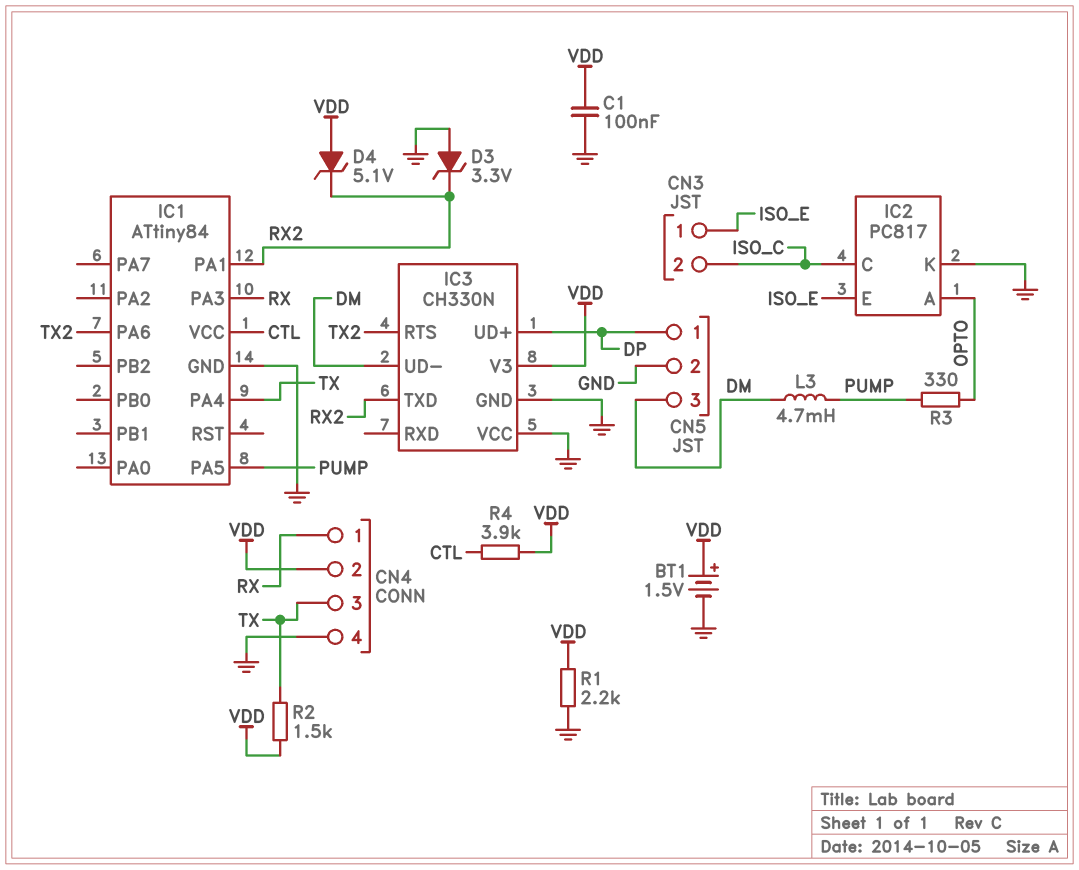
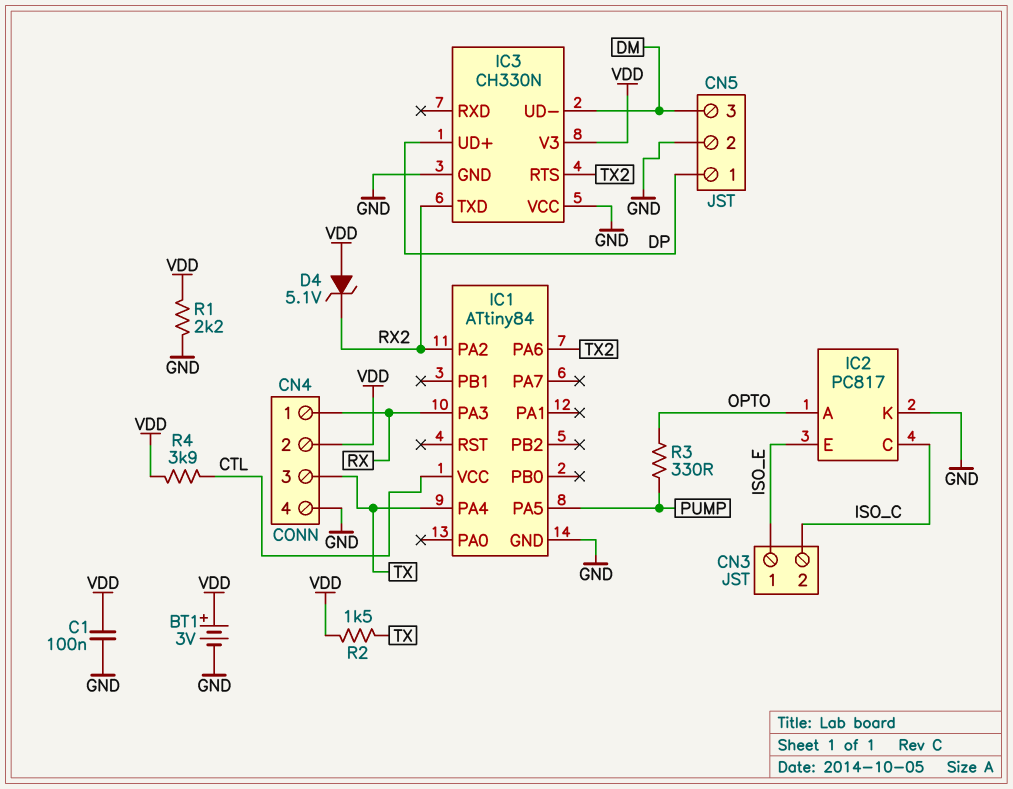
BT1: 1.5V (plus VDD, minus GND) -> 3V (plus VDD, minus GND)
D3: zener 3.3V (A GND, K RX2) -> none
IC1 pin PA1: RX2 -> none
IC1 pin PA2: none -> RX2
L3: 4.7mH (DM, PUMP) -> none

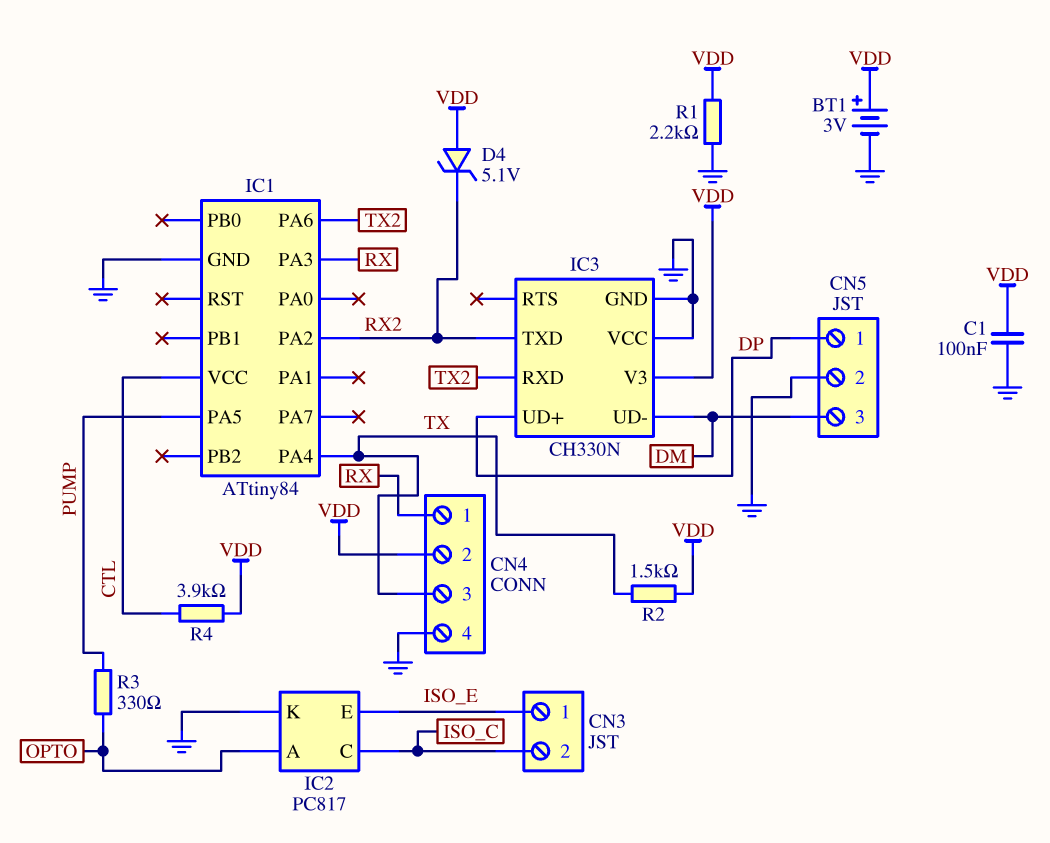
IC3 pin RTS: TX2 -> none
IC3 pin RXD: none -> TX2

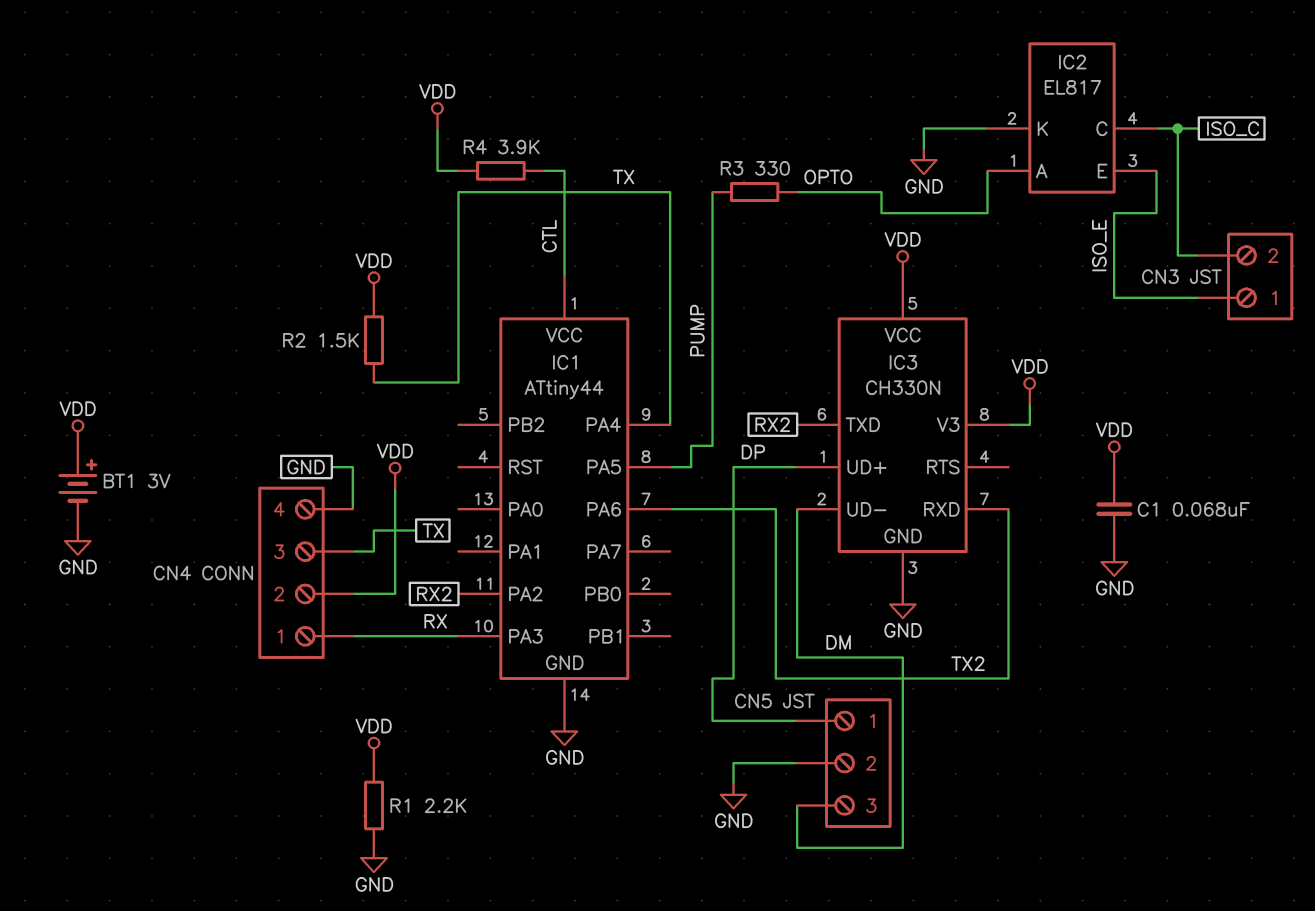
C1: 100nF (GND, VDD) -> 68nF (GND, VDD)
D4: zener 5.1V (A VDD, K RX2) -> none
IC1: ATtiny84 -> ATtiny44
IC2: PC817 -> EL817
IC3 pin VCC: GND -> VDD

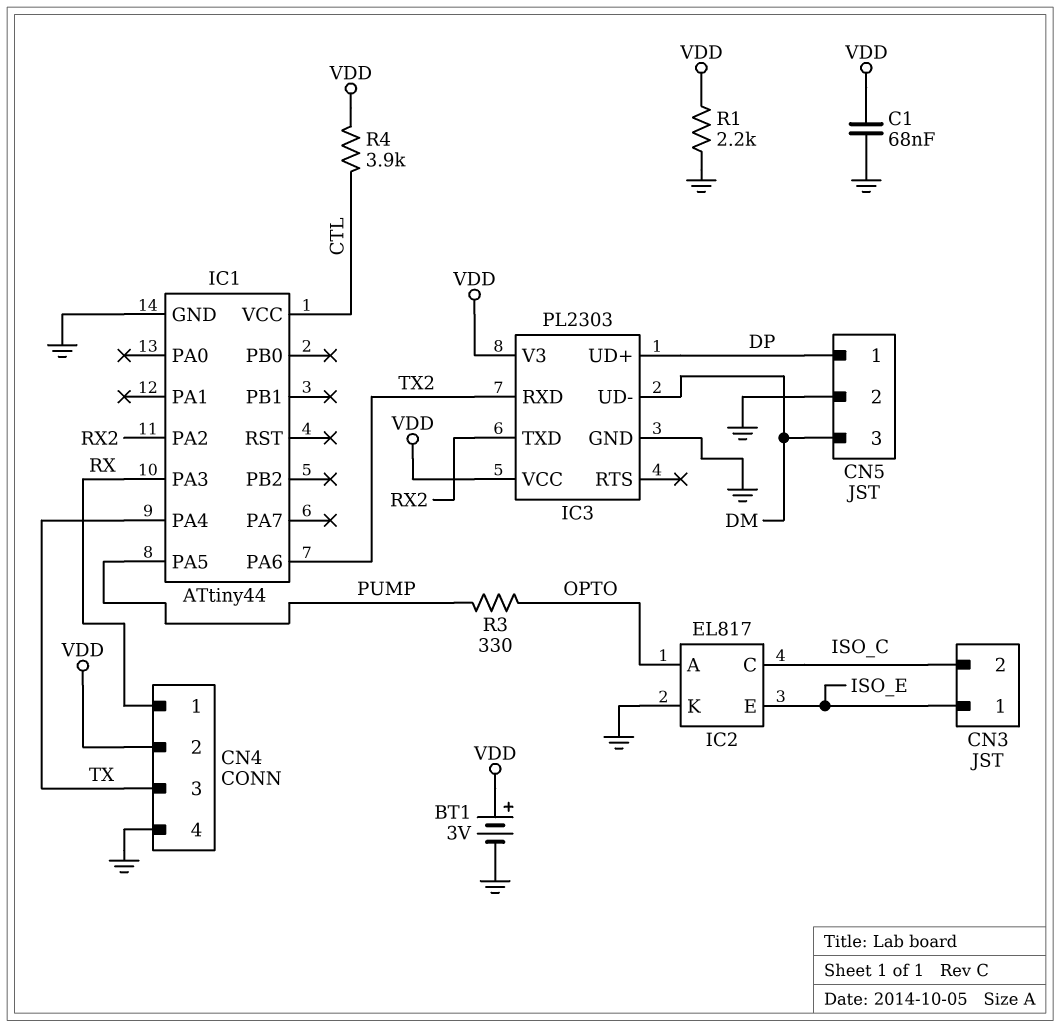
IC3: CH330N -> PL2303
R2: 1.5k (TX, VDD) -> none

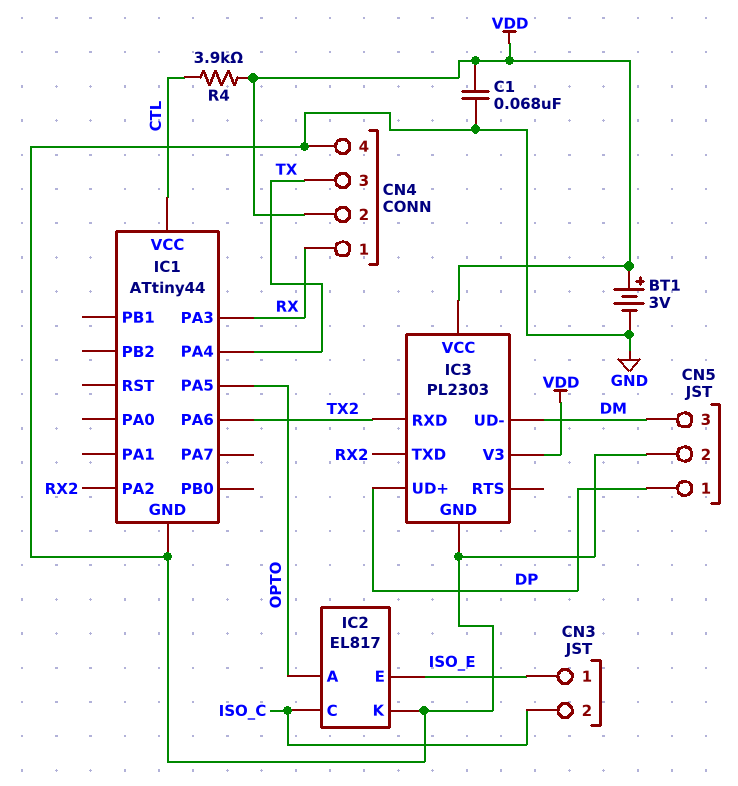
IC1 pin PA5: PUMP -> OPTO
R1: 2.2k (GND, VDD) -> none
R3: 330 (OPTO, PUMP) -> none

